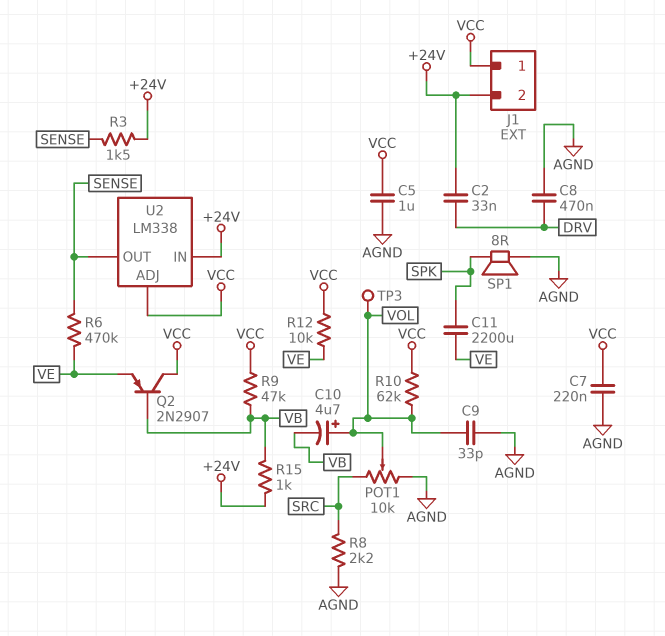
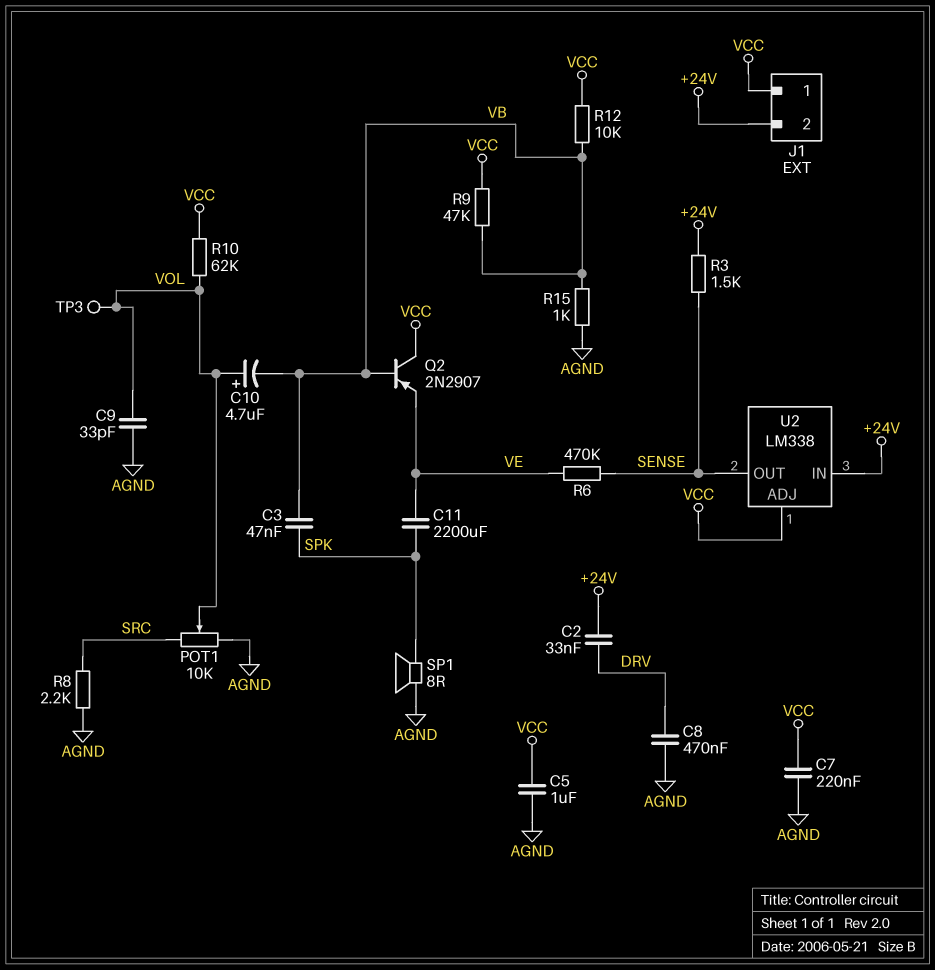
C3: none -> 47nF (SPK, VB)
R12: 10k (VCC, VE) -> 10k (VB, VCC)
R15: 1k (+24V, VB) -> 1k (AGND, VB)

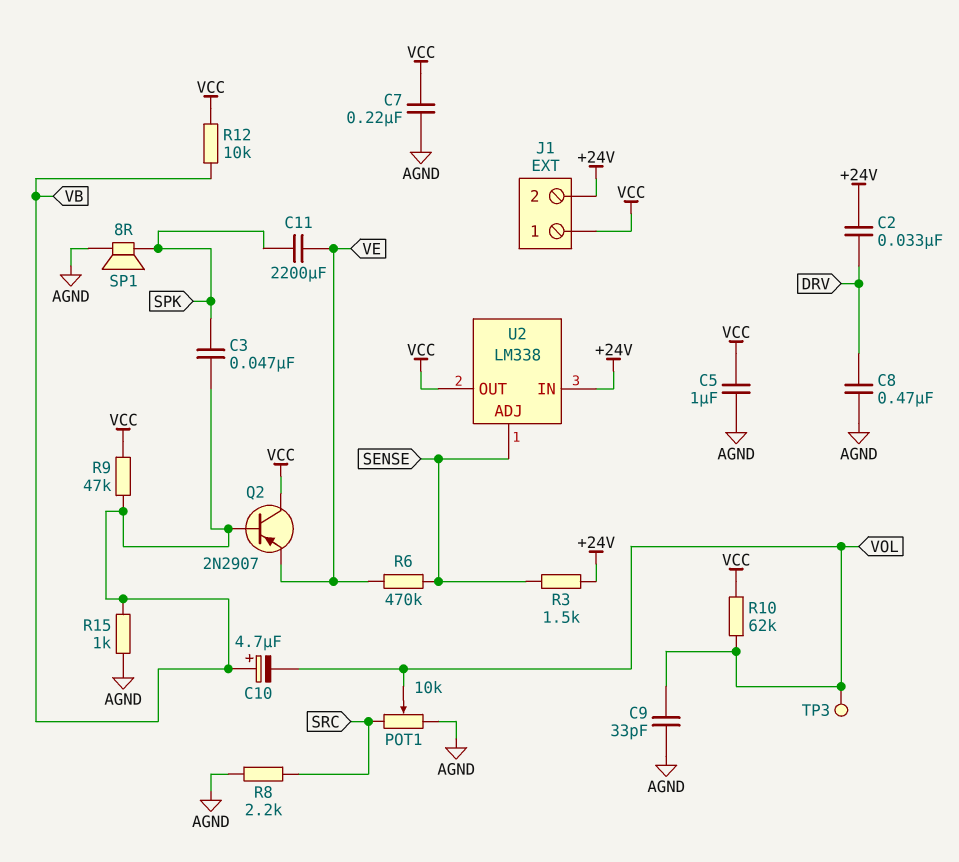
C10: 4.7uF (plus VOL, minus VB) -> 4.7uF (plus VB, minus VOL)
U2 pin ADJ: VCC -> SENSE
U2 pin OUT: SENSE -> VCC

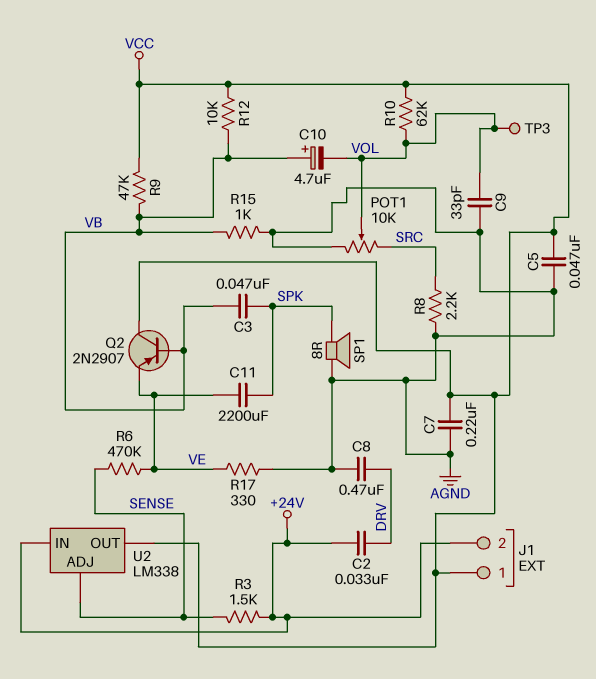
C5: 1uF (AGND, VCC) -> 47nF (AGND, VCC)
R17: none -> 330 (AGND, VE)

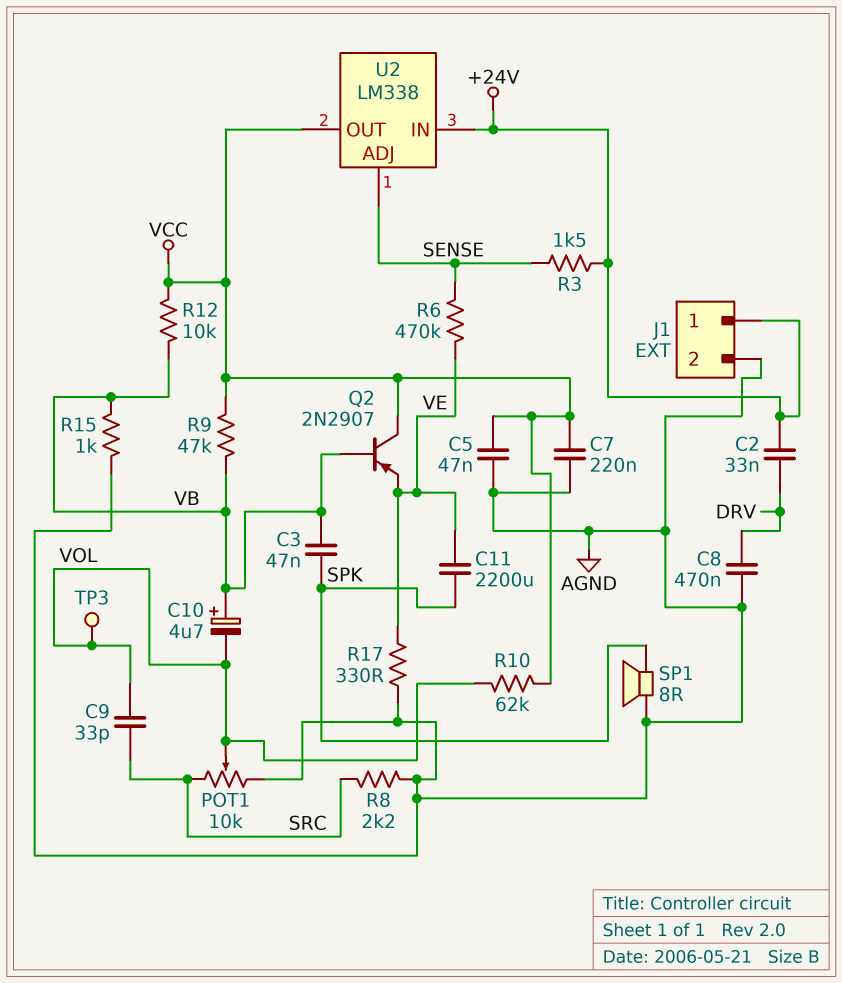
C9: 33pF (AGND, VOL) -> 33pF (SRC, VOL)
J1 pin 1: VCC -> +24V
J1 pin 2: +24V -> AGND

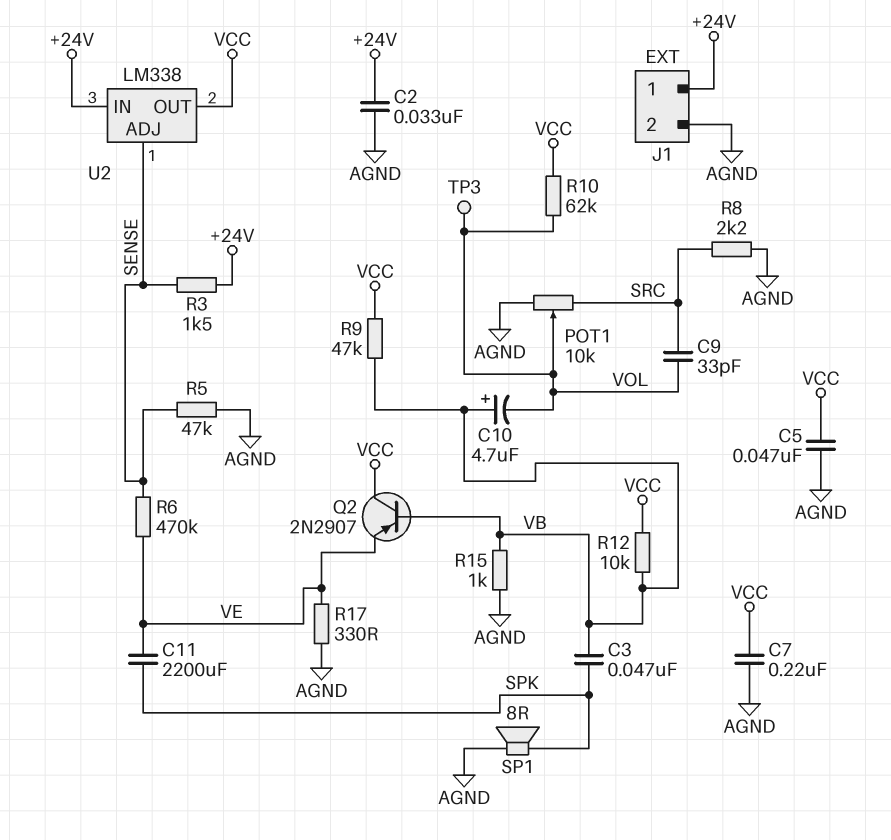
C2: 33nF (+24V, DRV) -> 33nF (+24V, AGND)
C8: 470nF (AGND, DRV) -> none
R5: none -> 47k (AGND, SENSE)

